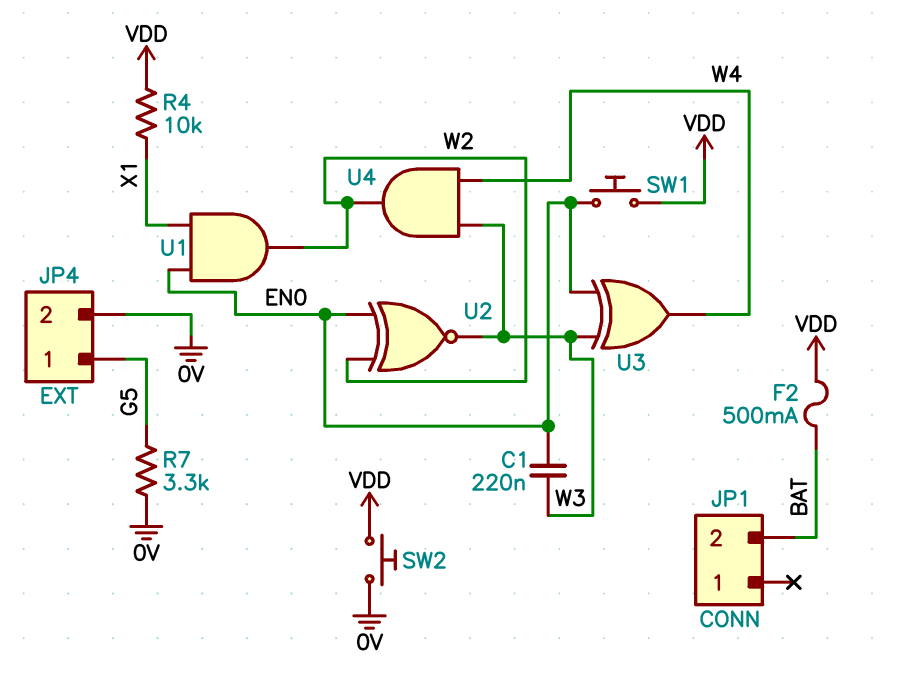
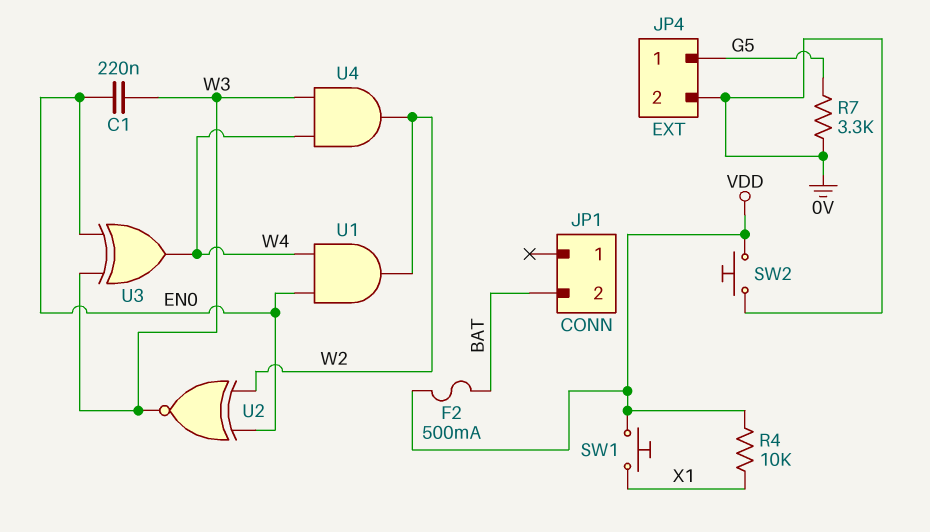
SW1: button (EN0, VDD) -> button (VDD, X1)
U1: AND (in EN0, in X1, out W2) -> AND (in EN0, in W4, out W2)

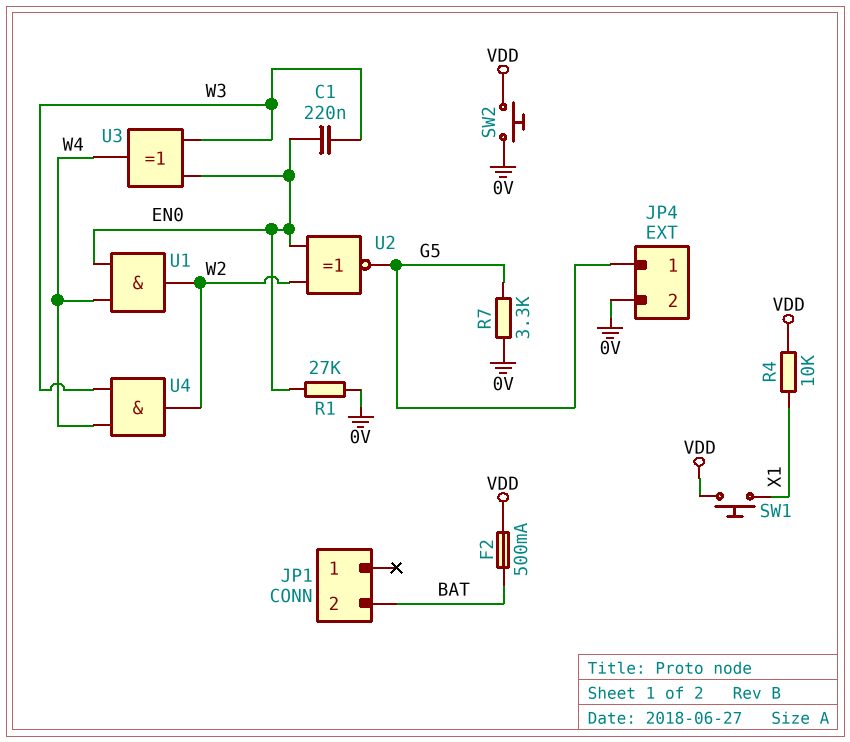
R1: none -> 27k (0V, EN0)
U2: XNOR (in EN0, in W2, out W3) -> XNOR (in EN0, in W2, out G5)

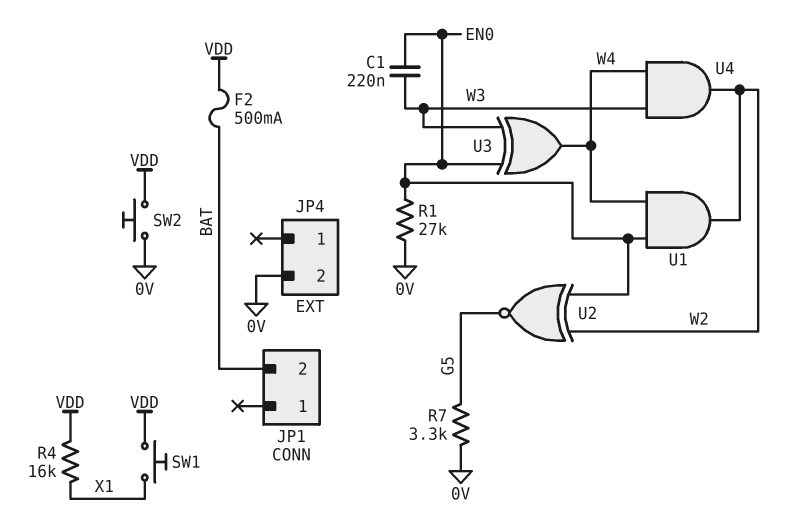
JP4 pin 1: G5 -> none
R4: 10k (VDD, X1) -> 16k (VDD, X1)

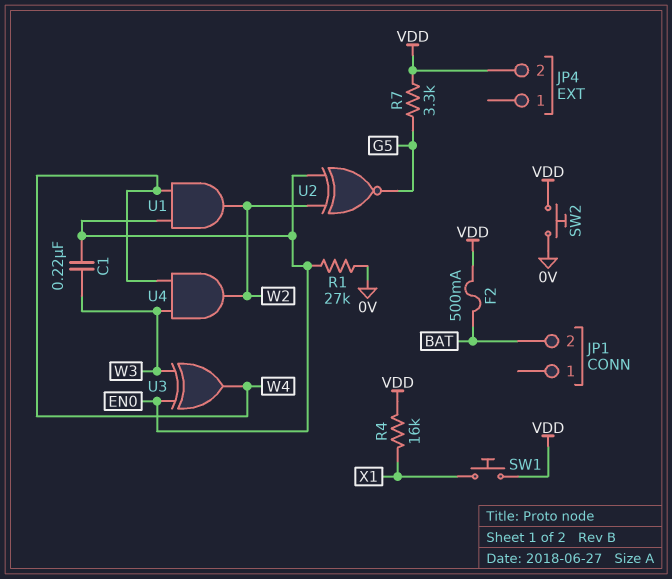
JP4 pin 2: 0V -> VDD
R7: 3.3k (0V, G5) -> 3.3k (G5, VDD)

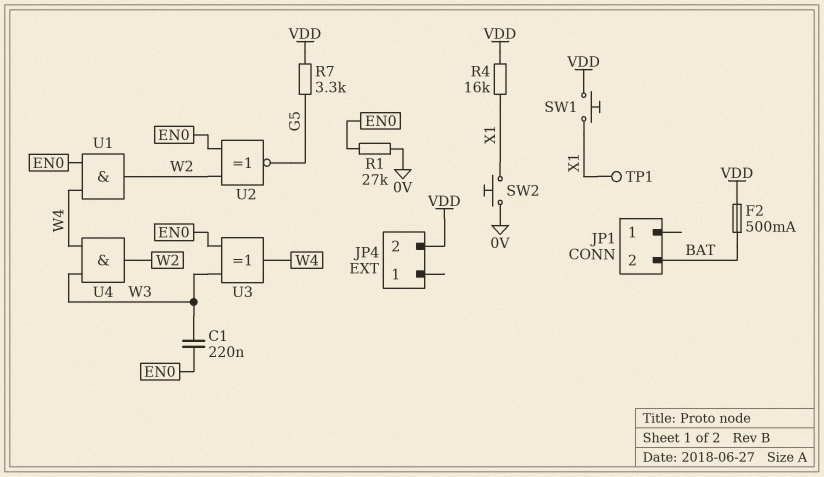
SW2: button (0V, VDD) -> button (0V, X1)
TP1: none -> test point (X1)

